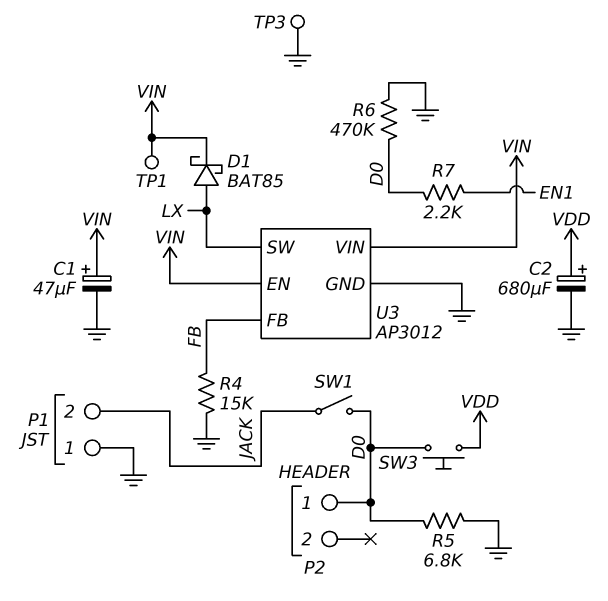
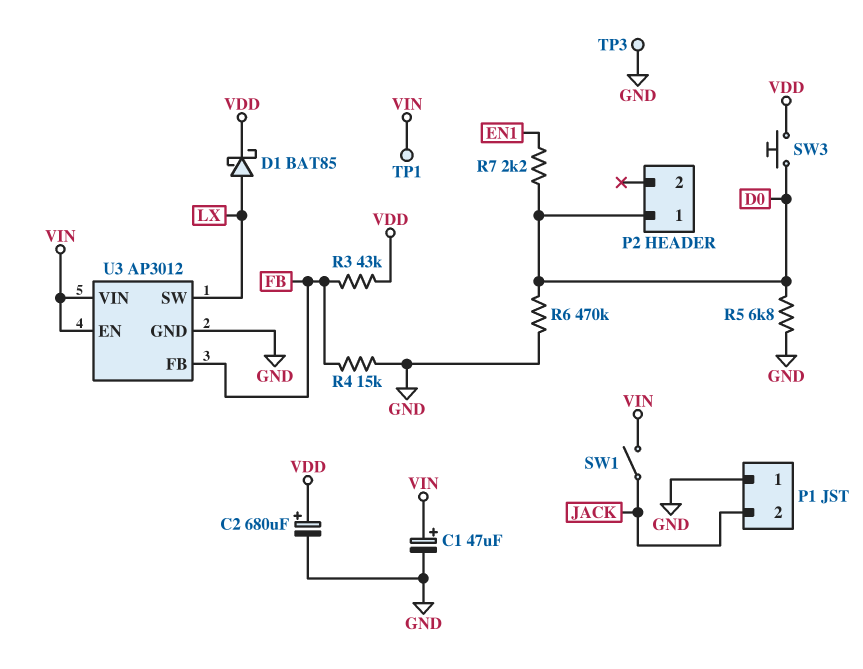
D1: schottky BAT85 (A LX, K VIN) -> schottky BAT85 (A LX, K VDD)
R3: none -> 43k (FB, VDD)
SW1: switch (D0, JACK) -> switch (JACK, VIN)

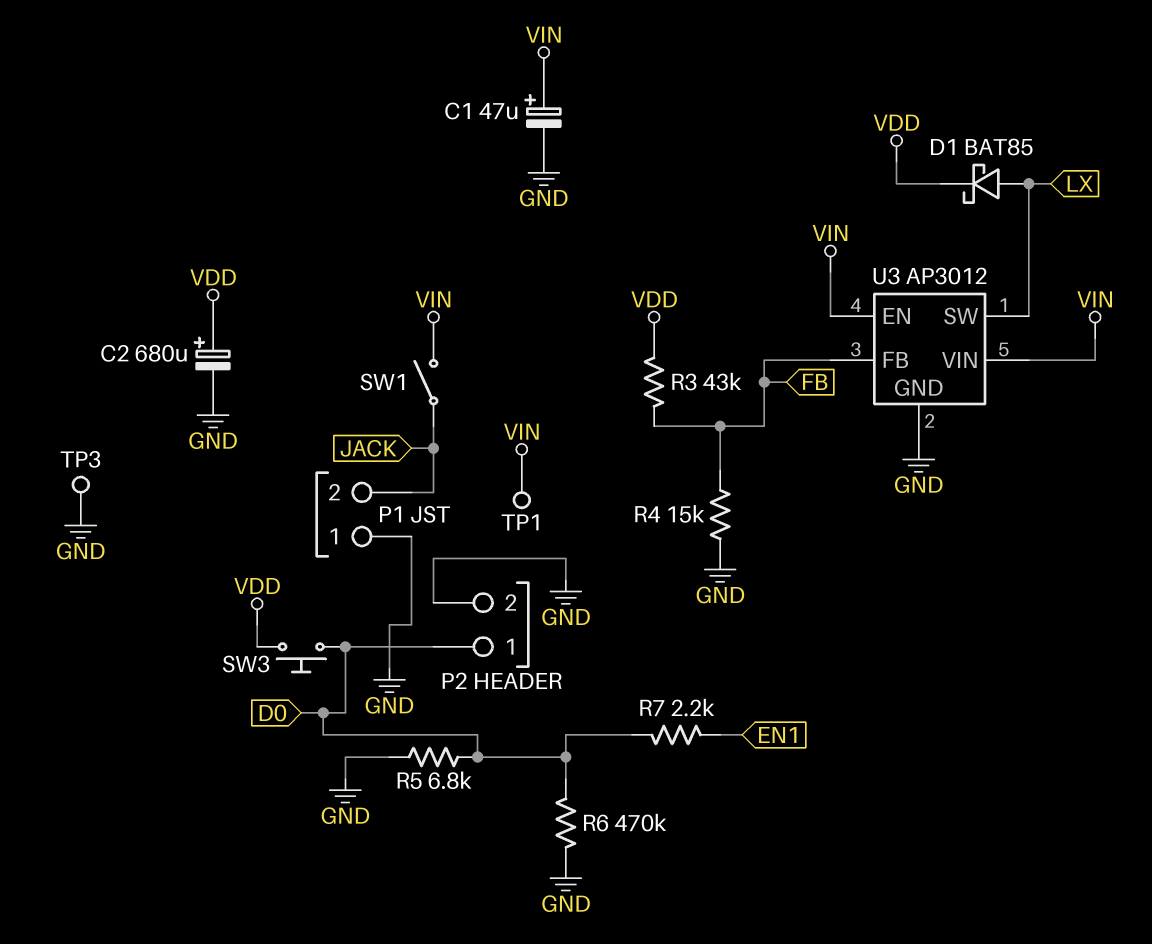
P2 pin 2: none -> GND

